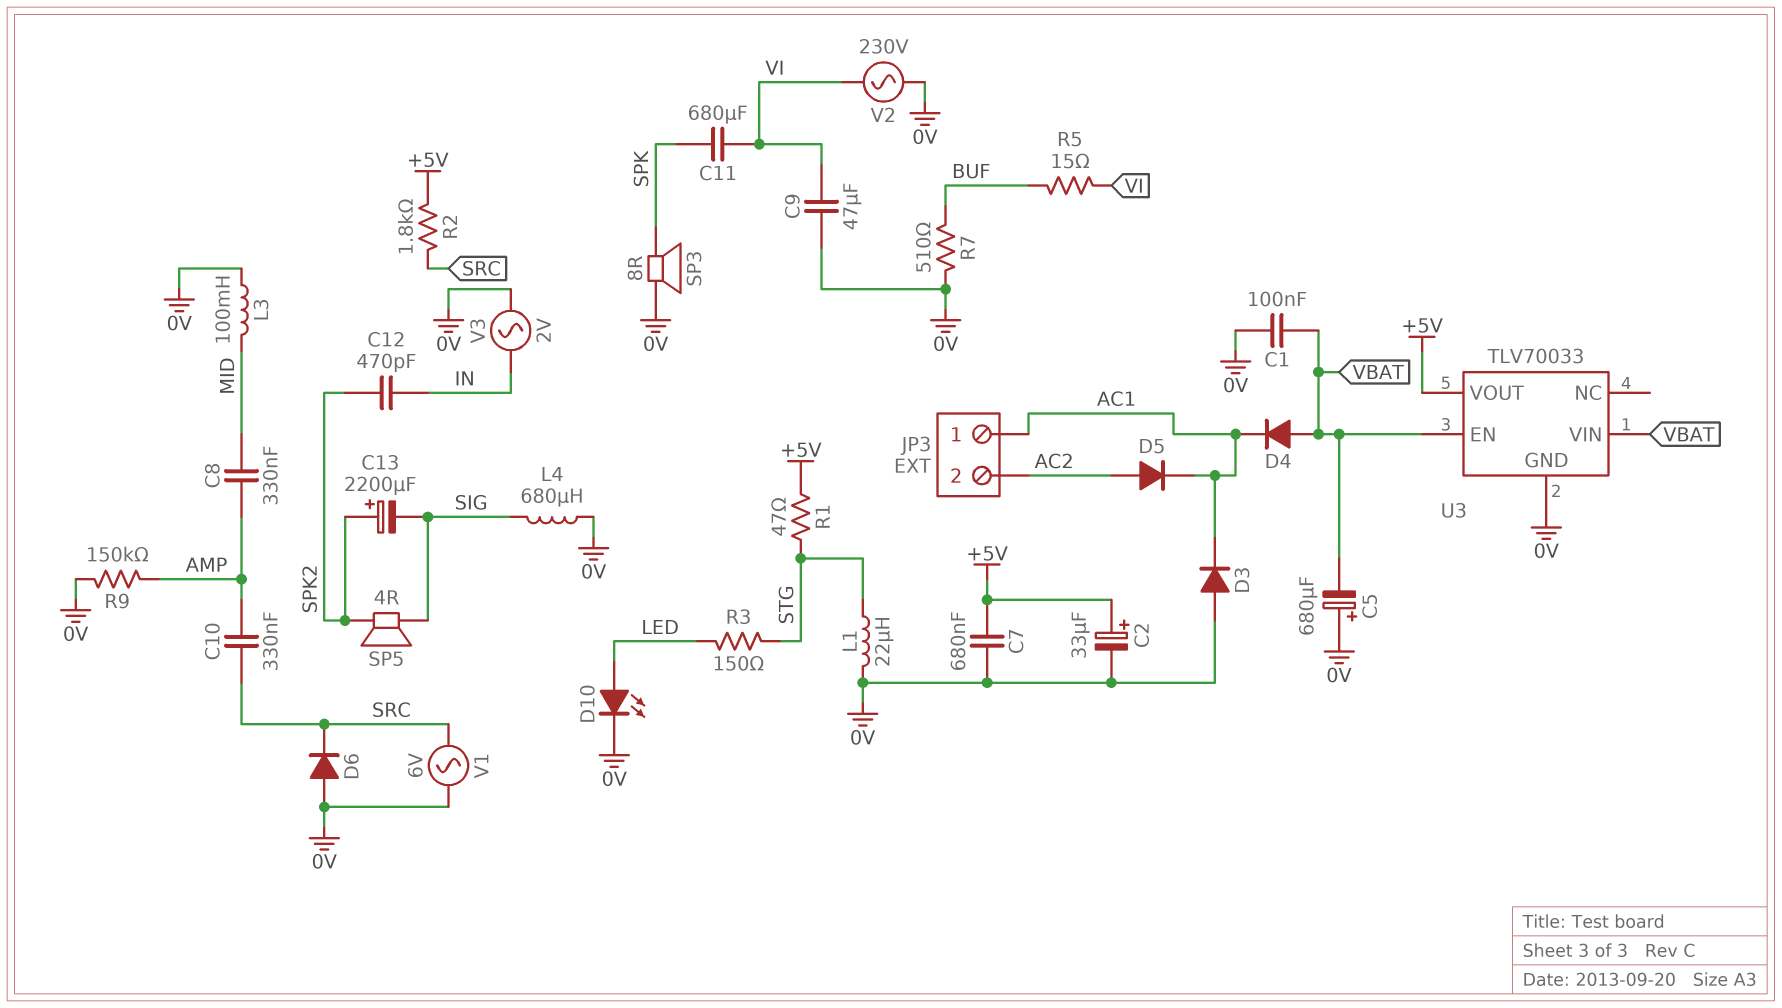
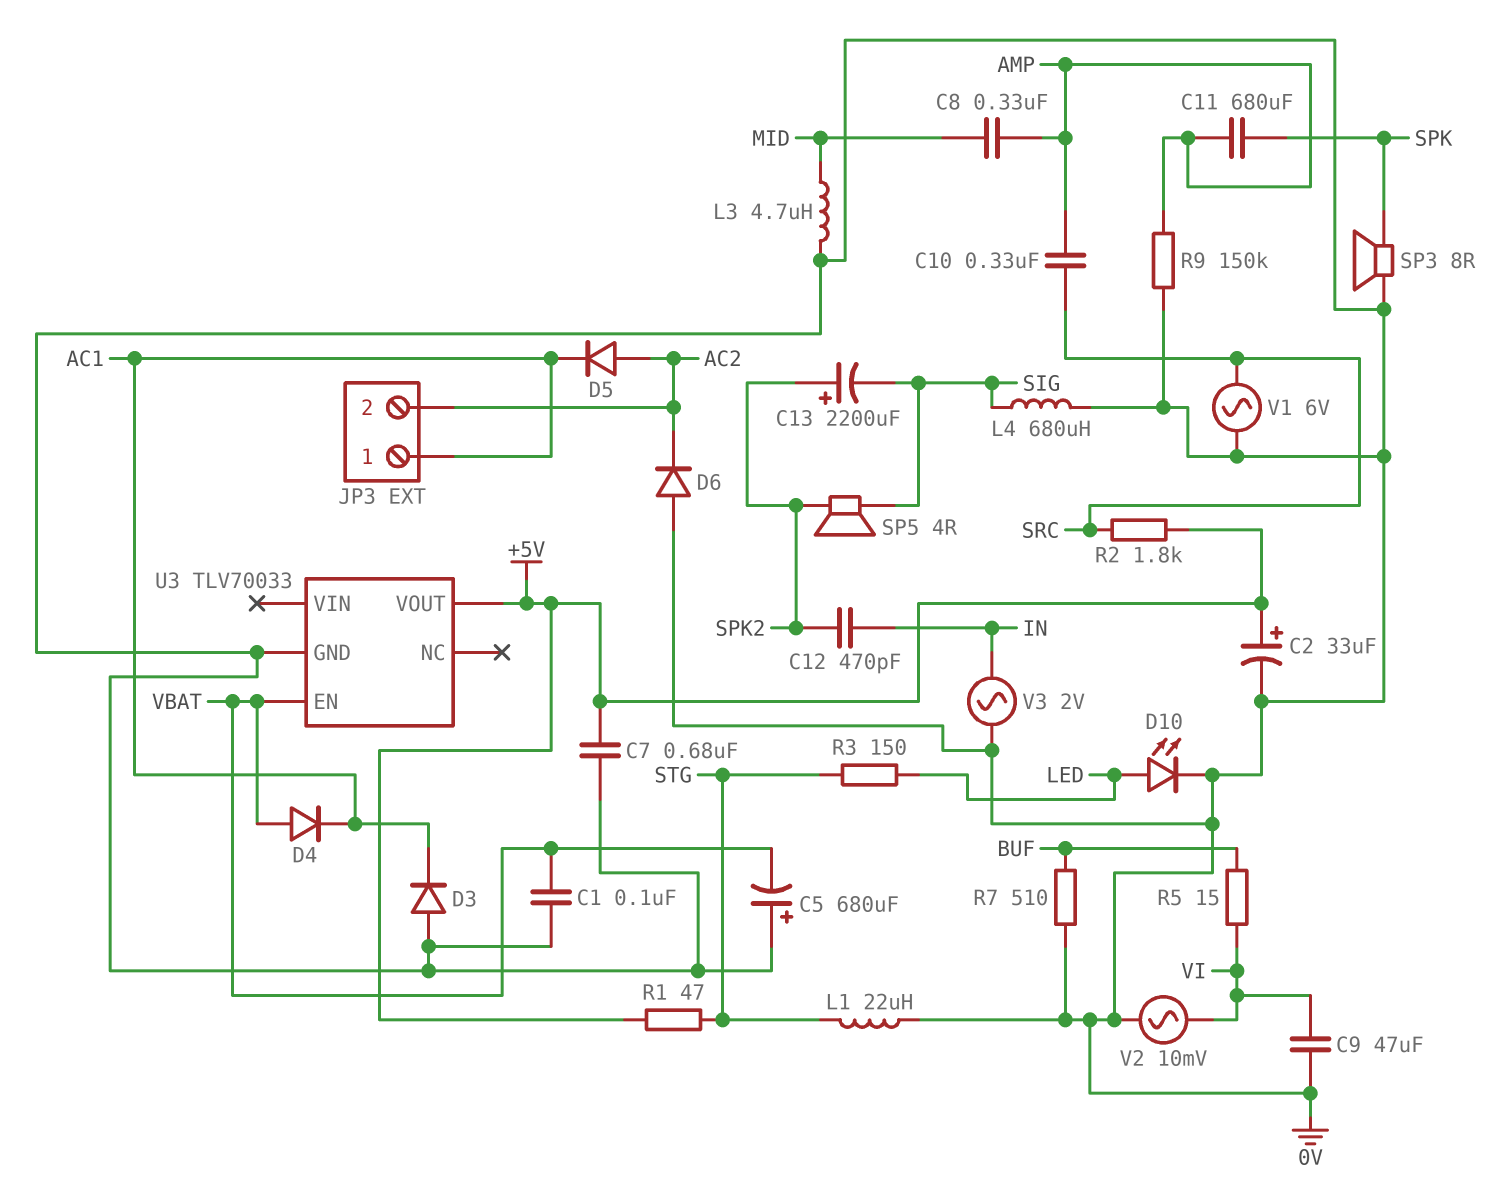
C11: 680uF (SPK, VI) -> 680uF (AMP, SPK)
D6: diode (A 0V, K SRC) -> diode (A 0V, K AC2)
L3: 100mH (0V, MID) -> 4.7uH (0V, MID)
U3 pin VIN: VBAT -> none
V2: AC 230V (0V, VI) -> AC 10mV (0V, VI)

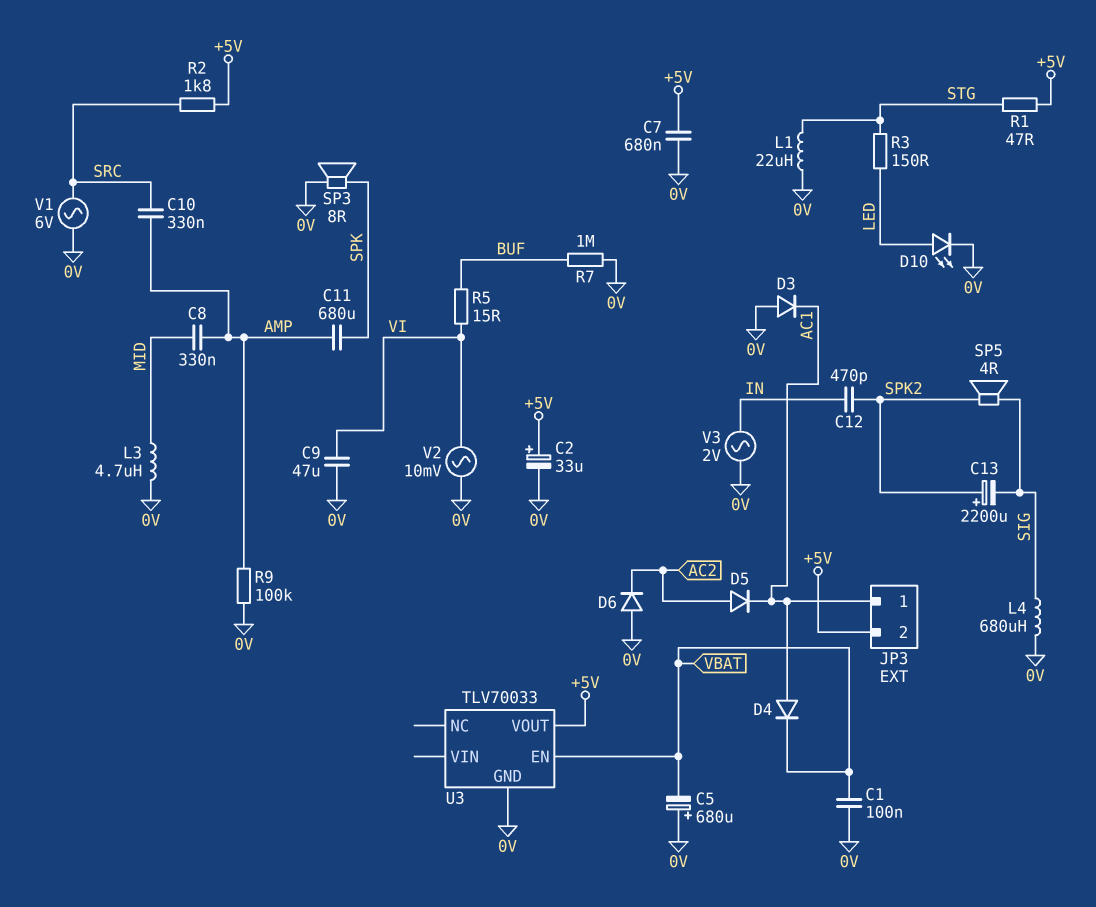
D4: diode (A VBAT, K AC1) -> diode (A AC1, K VBAT)
JP3 pin 2: AC2 -> +5V
R7: 510 (0V, BUF) -> 1M (0V, BUF)
R9: 150k (0V, AMP) -> 100k (0V, AMP)

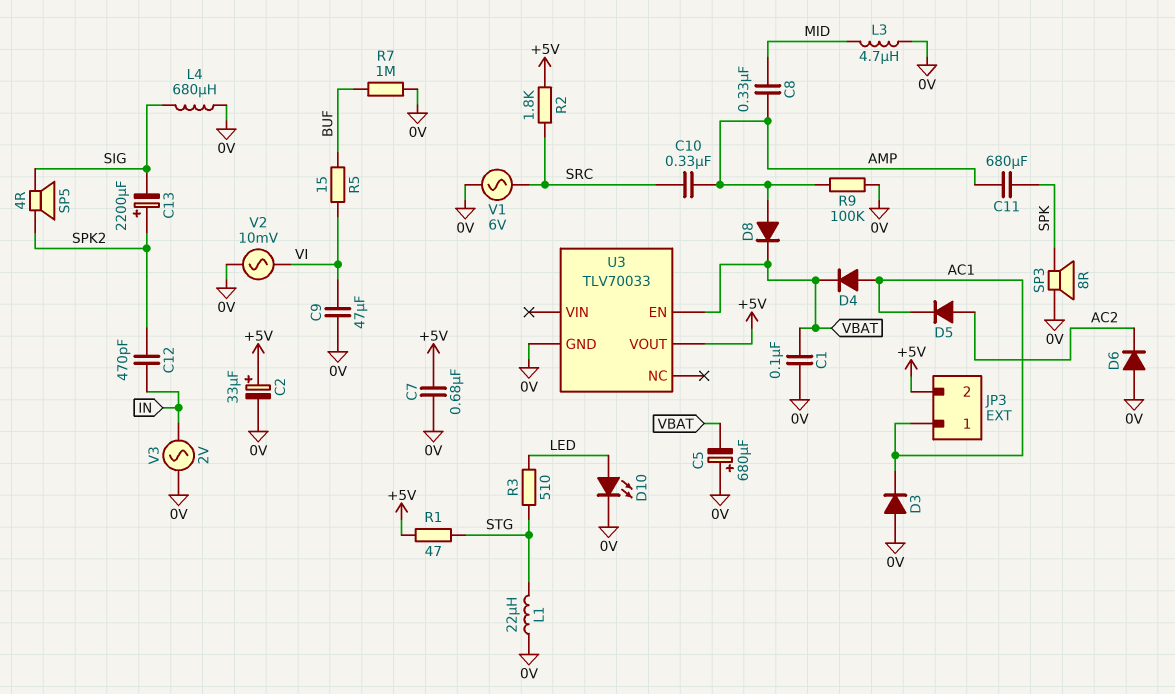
D8: none -> diode (A AMP, K VBAT)
R3: 150 (LED, STG) -> 510 (LED, STG)

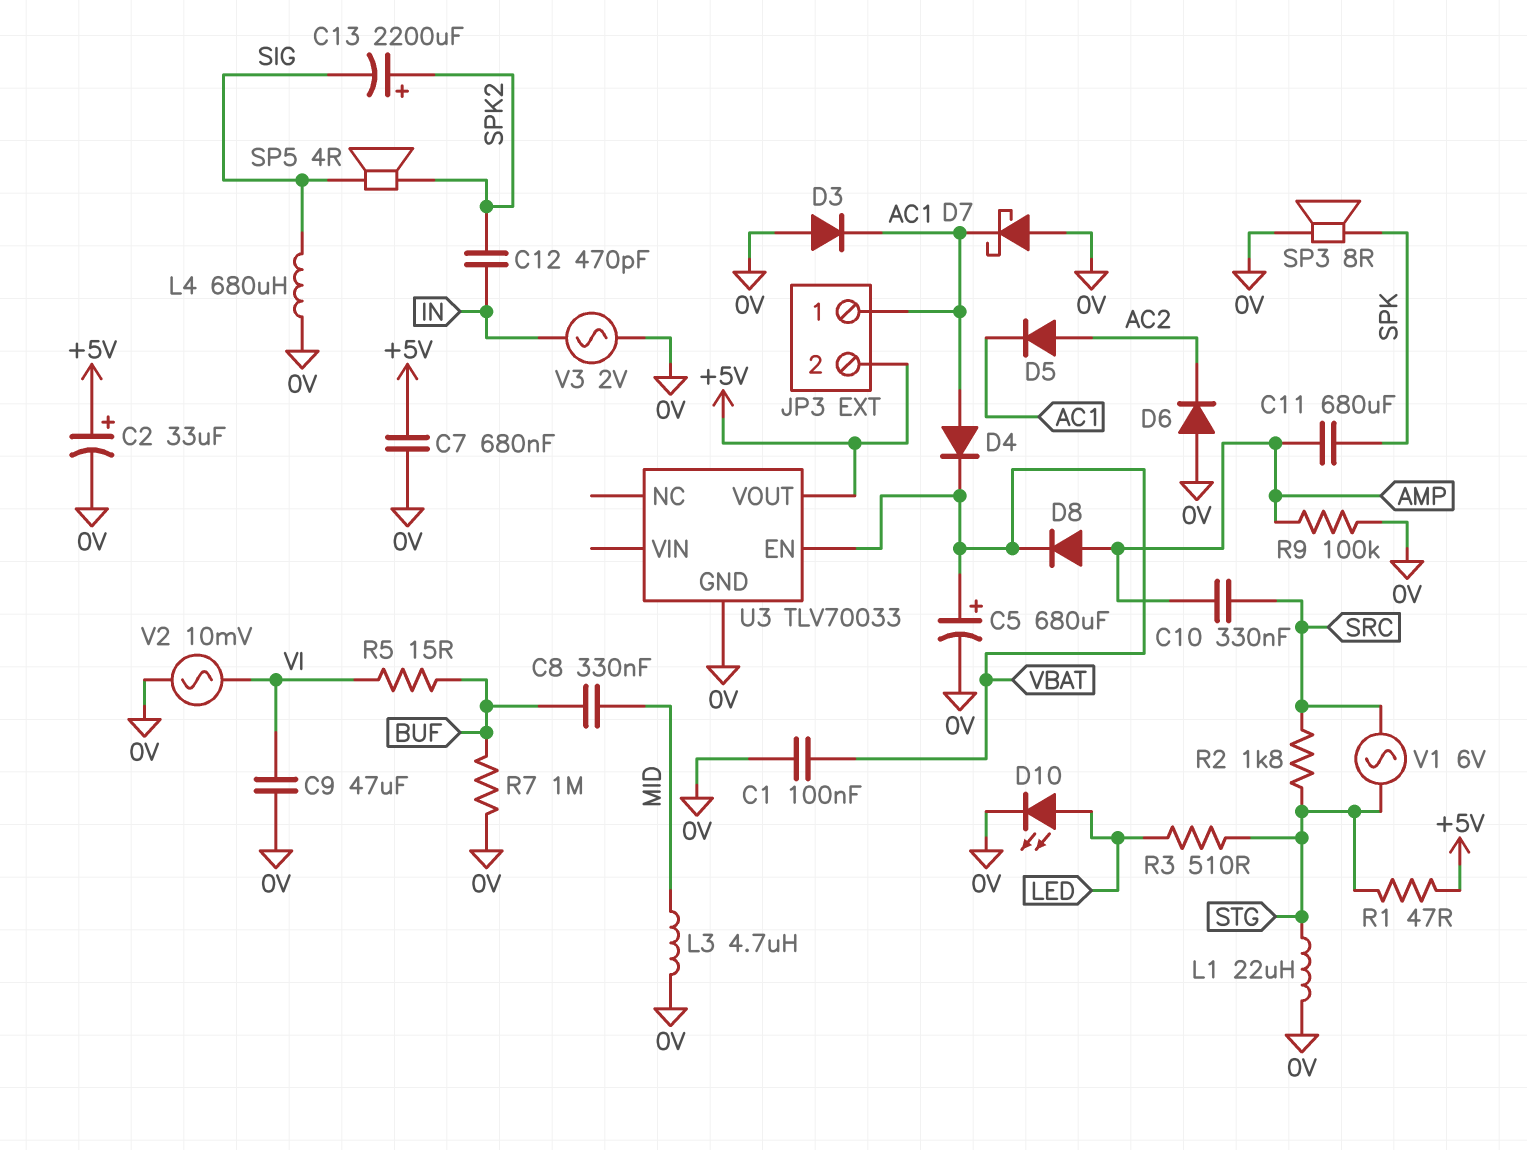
C5: 680uF (plus 0V, minus VBAT) -> 680uF (plus VBAT, minus 0V)
C8: 330nF (AMP, MID) -> 330nF (BUF, MID)
D7: none -> schottky (A 0V, K AC1)
R2: 1.8k (+5V, SRC) -> 1.8k (SRC, STG)
V1: AC 6V (0V, SRC) -> AC 6V (SRC, STG)

